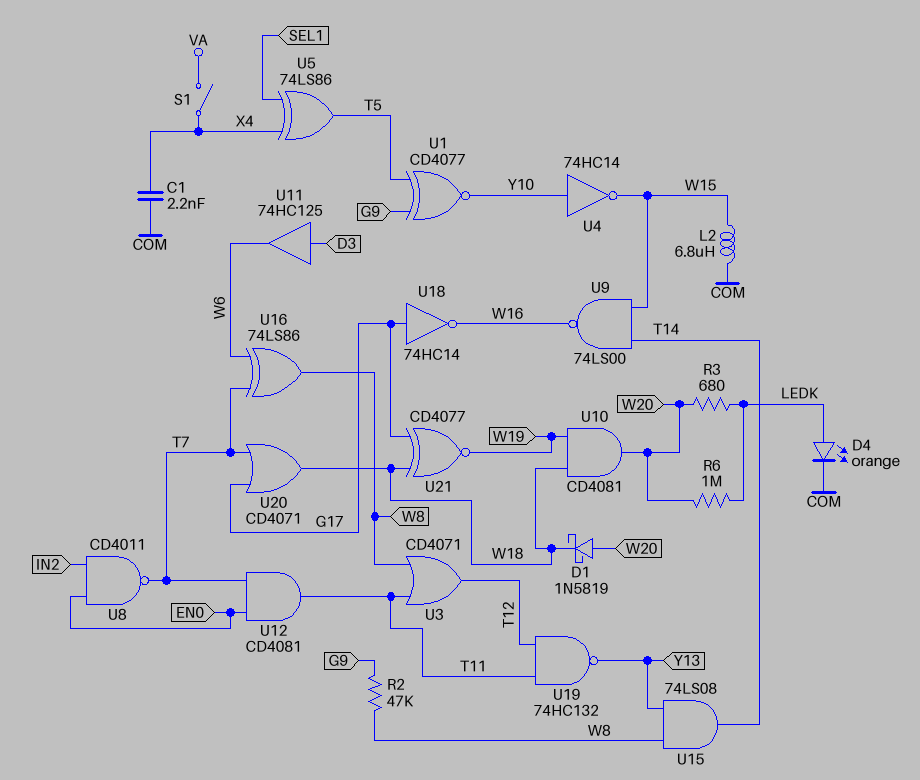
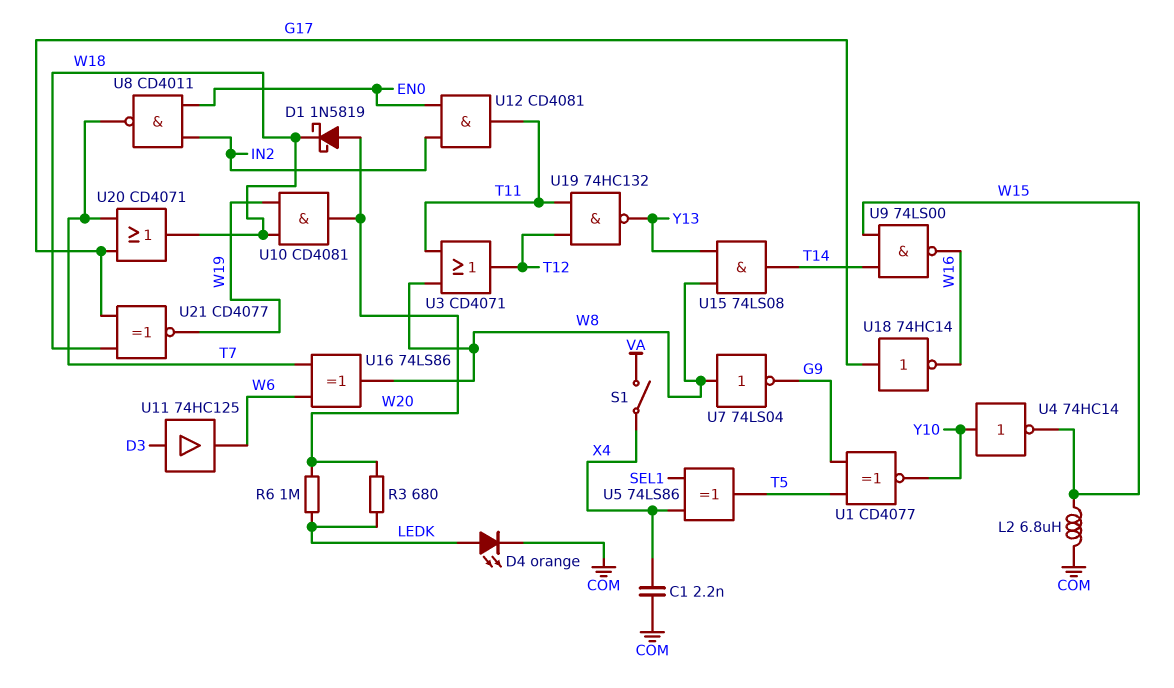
R2: 47k (G9, W8) -> none
U7: none -> NOT 74LS04 (in W8, out G9)
U12: AND CD4081 (in EN0, in T7, out T11) -> AND CD4081 (in EN0, in IN2, out T11)

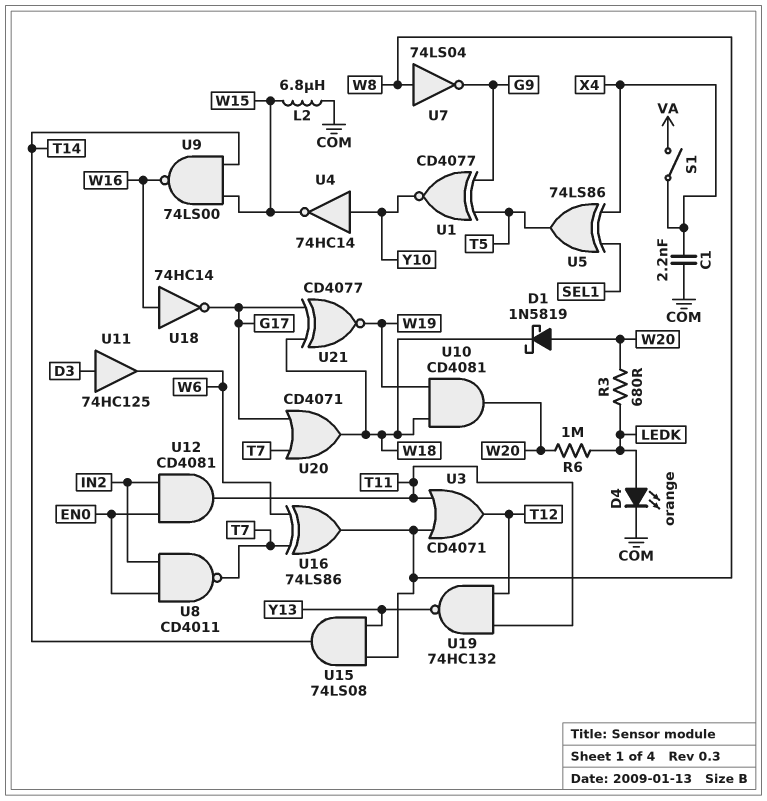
U18: NOT 74HC14 (in G17, out W16) -> NOT 74HC14 (in W16, out G17)

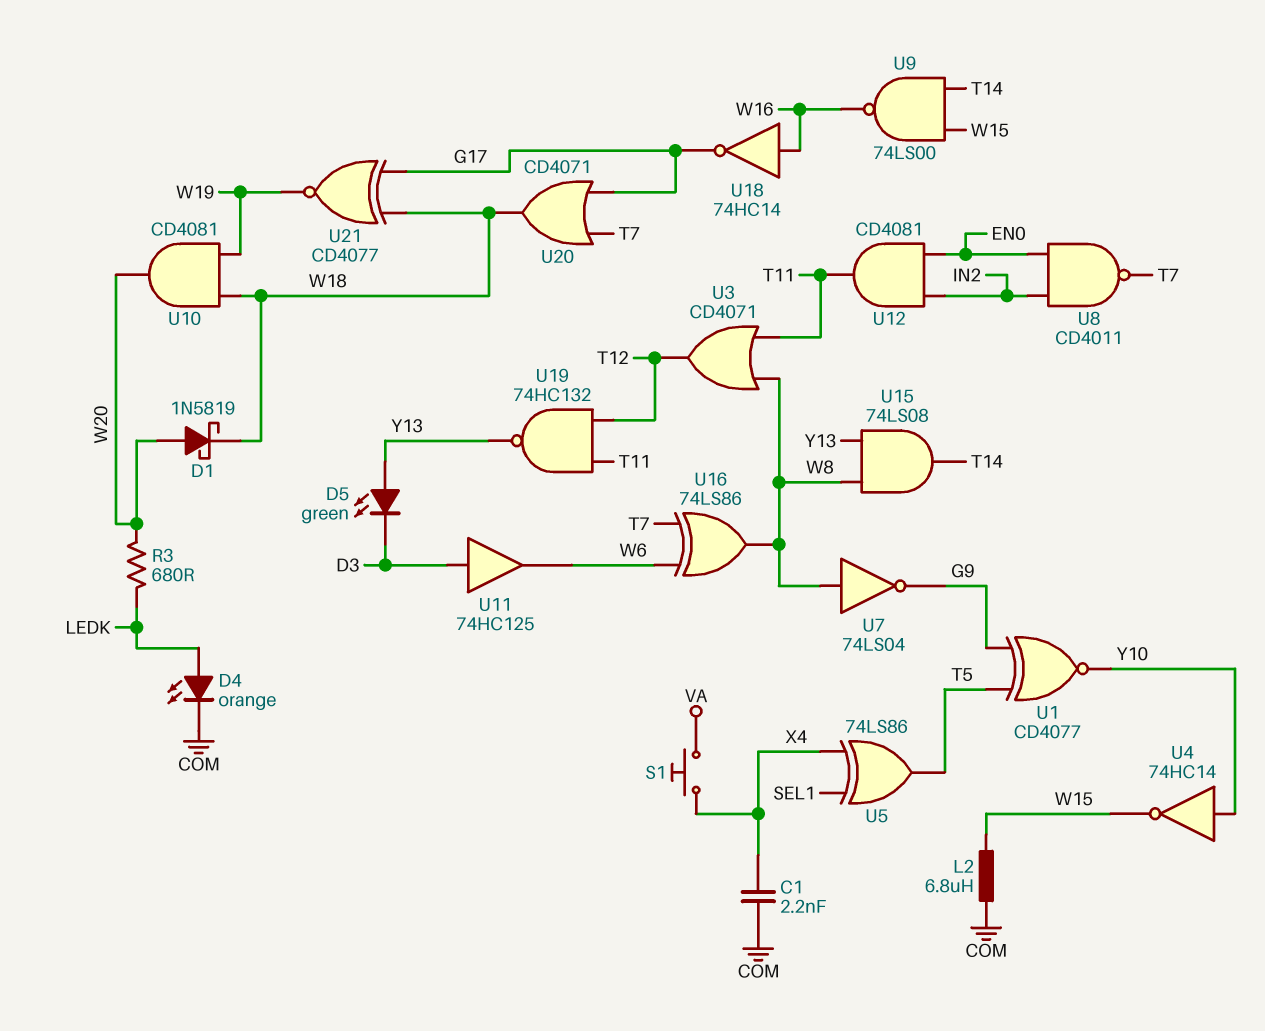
D5: none -> LED green (A Y13, K D3)
R6: 1M (LEDK, W20) -> none
S1: switch (VA, X4) -> button (VA, X4)

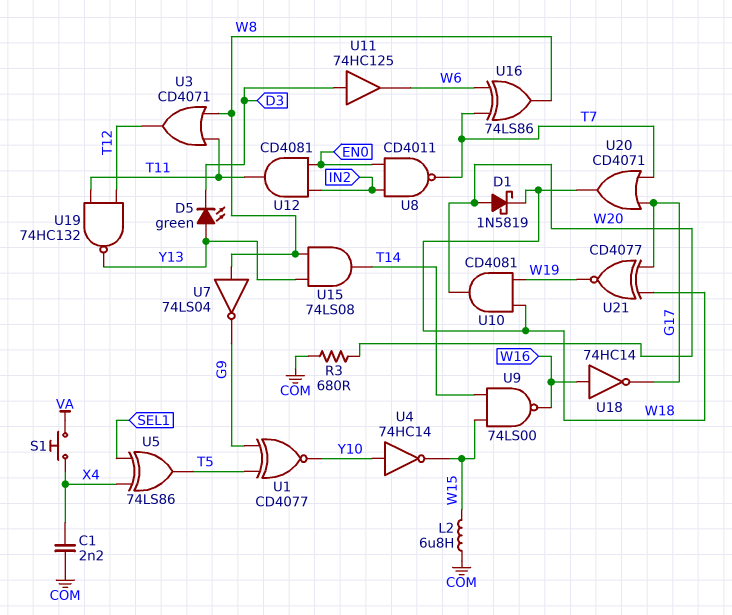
D4: LED orange (A LEDK, K COM) -> none
R3: 680 (LEDK, W20) -> 680 (COM, W20)

